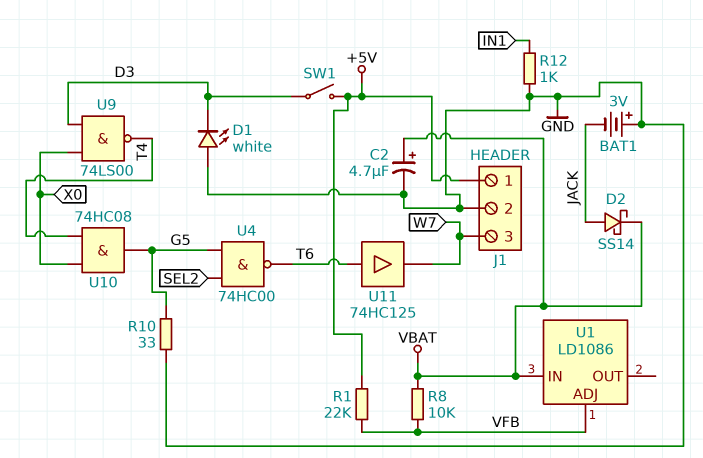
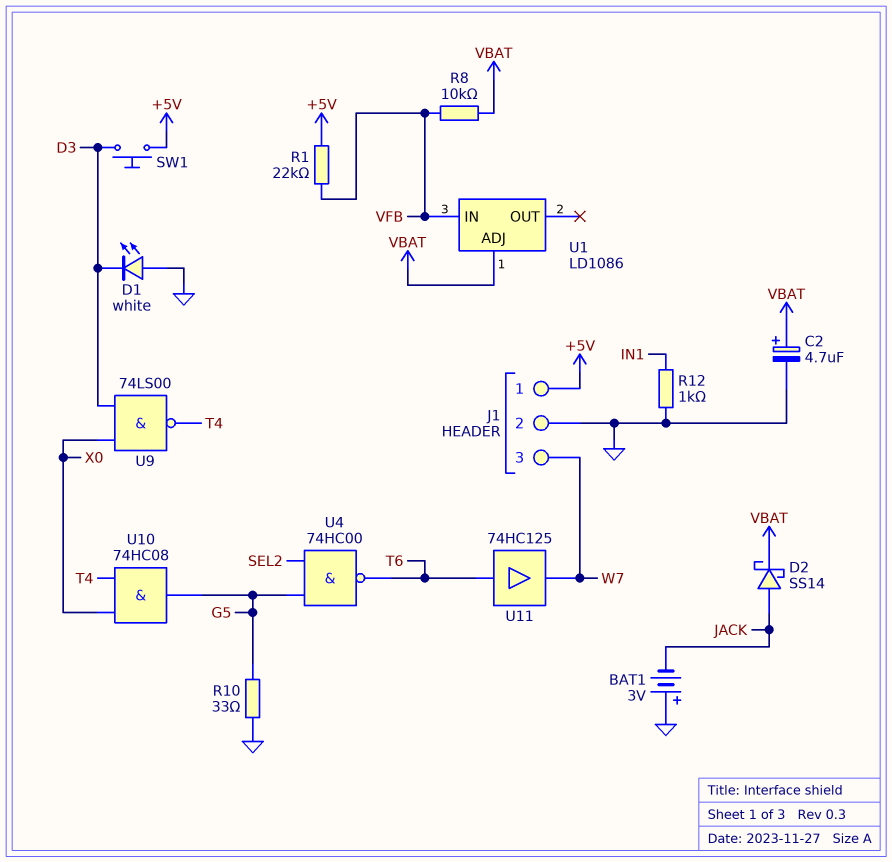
SW1: switch (+5V, D3) -> button (+5V, D3)
U1 pin ADJ: VFB -> VBAT
U1 pin IN: VBAT -> VFB

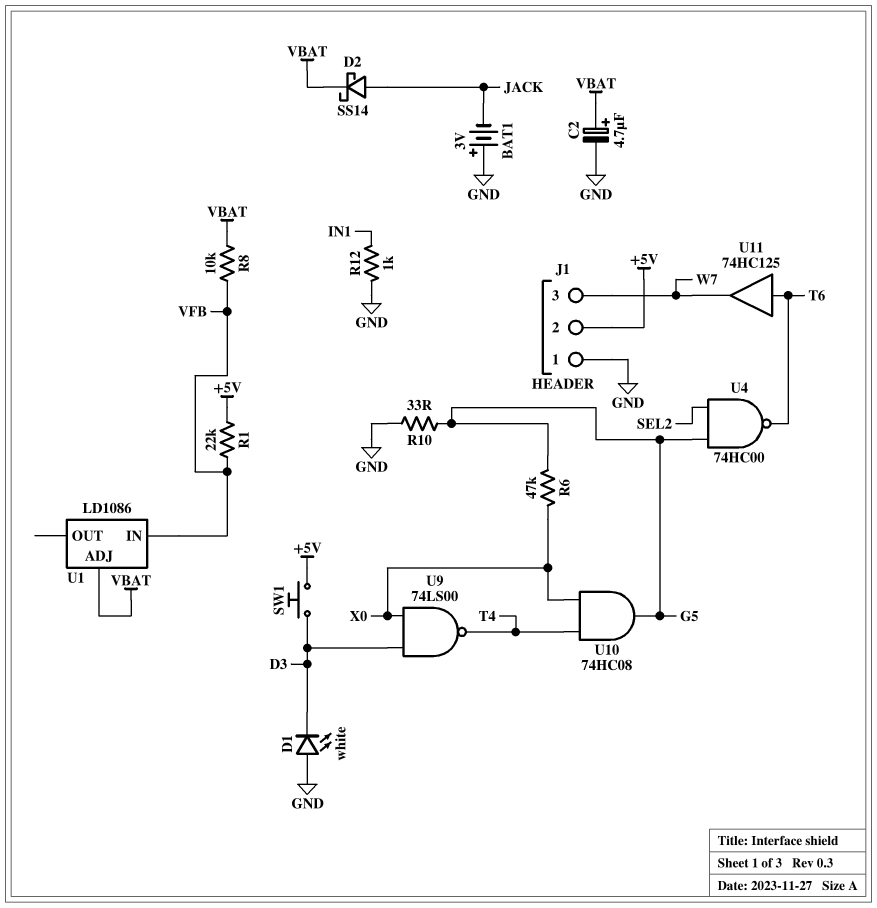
J1 pin 1: +5V -> GND
J1 pin 2: GND -> +5V
R6: none -> 47k (G5, X0)

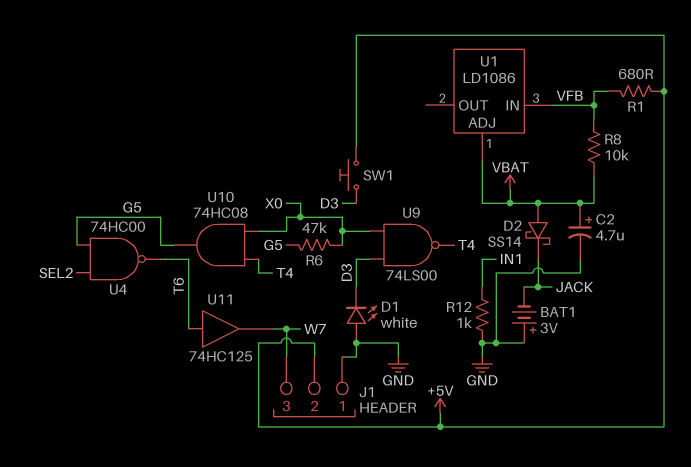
D2: schottky SS14 (A JACK, K VBAT) -> schottky SS14 (A VBAT, K JACK)
R1: 22k (+5V, VFB) -> 680 (+5V, VFB)
R10: 33 (G5, GND) -> none

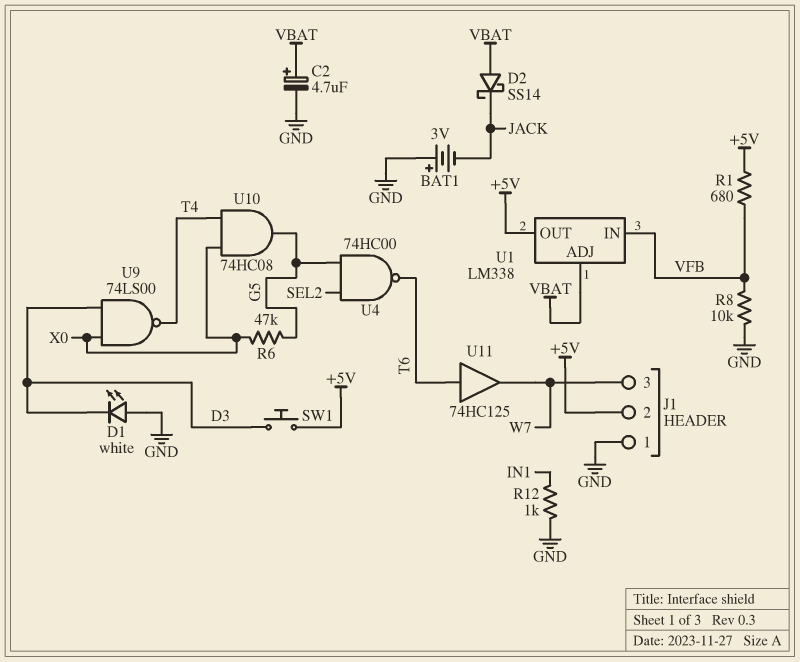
R8: 10k (VBAT, VFB) -> 10k (GND, VFB)
U1: LD1086 -> LM338
U1 pin OUT: none -> +5V

